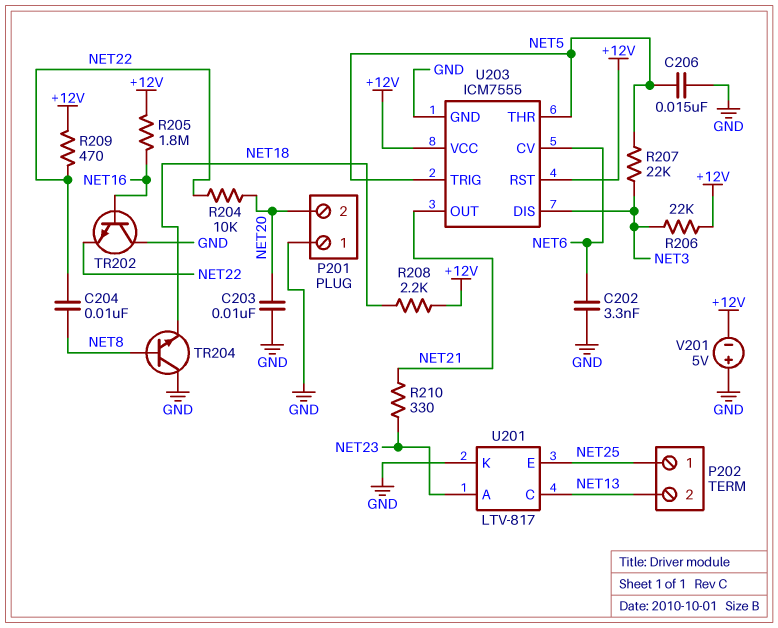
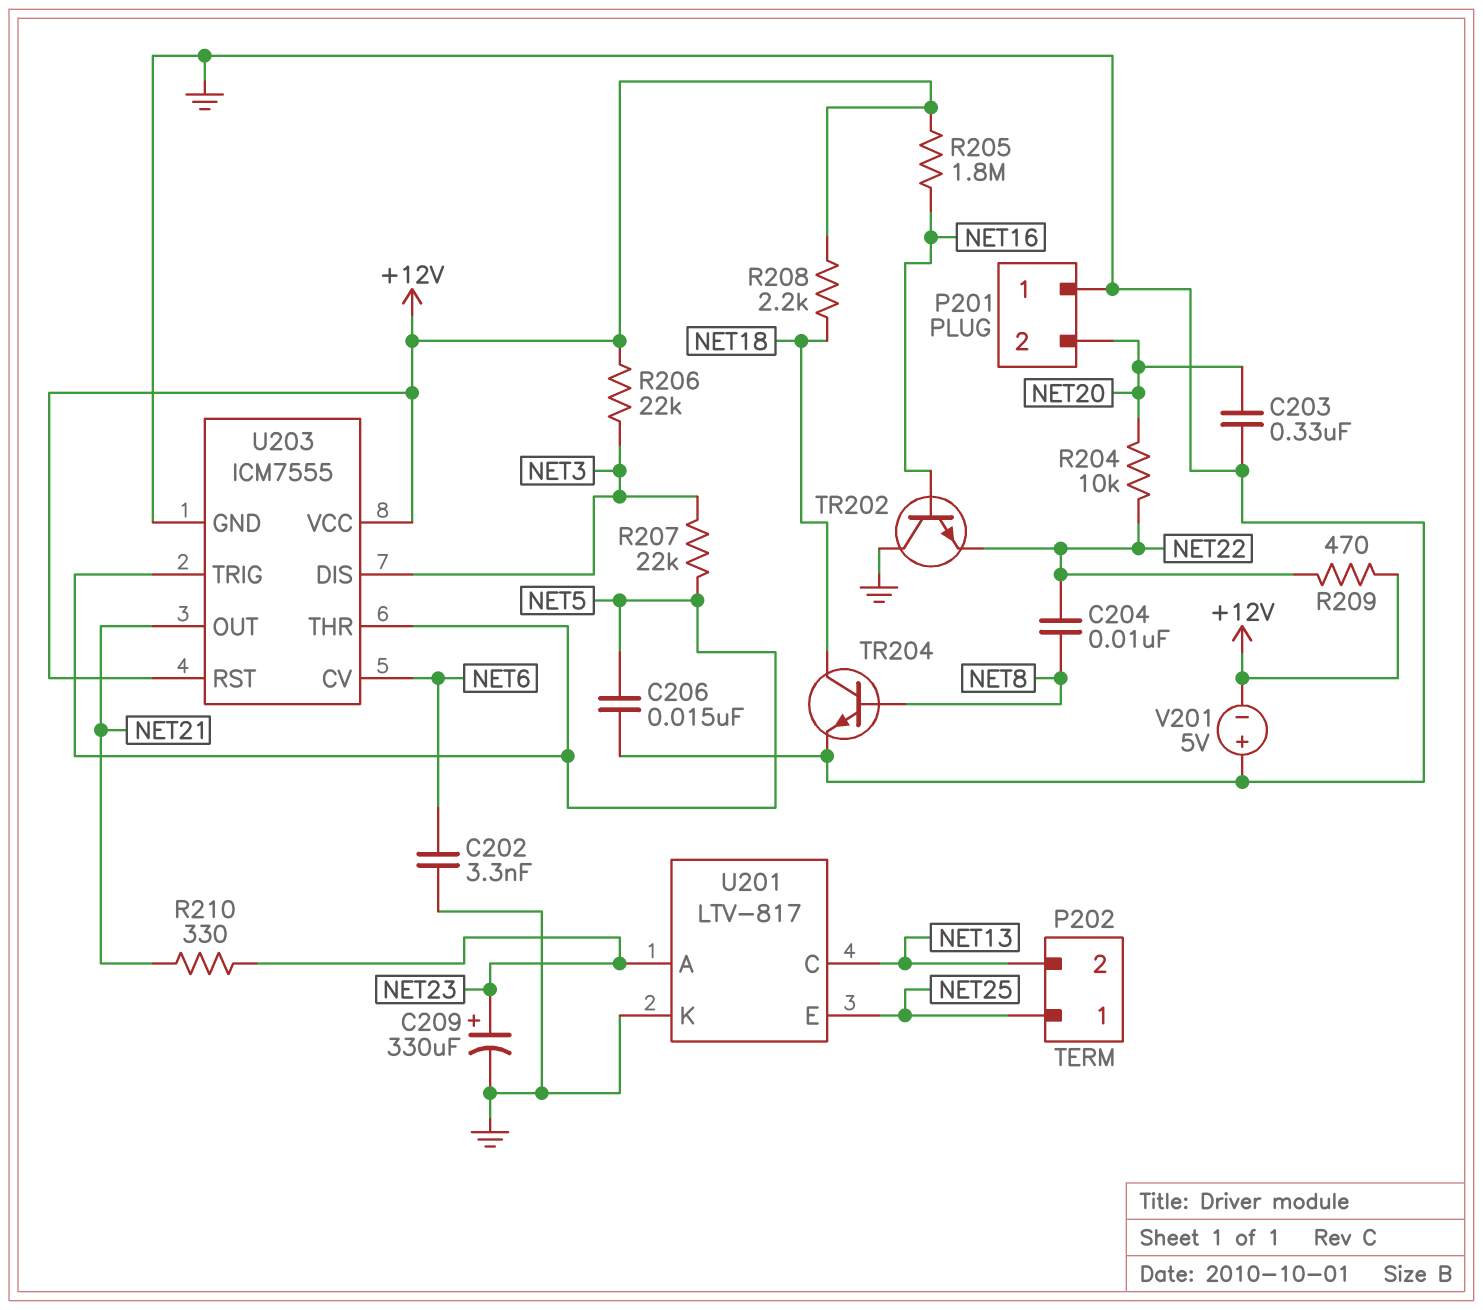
C203: 10nF (GND, NET20) -> 330nF (GND, NET20)
C209: none -> 330uF (plus NET23, minus GND)
TR204: NPN (B NET8, C GND, E NET18) -> NPN (B NET8, C NET18, E GND)

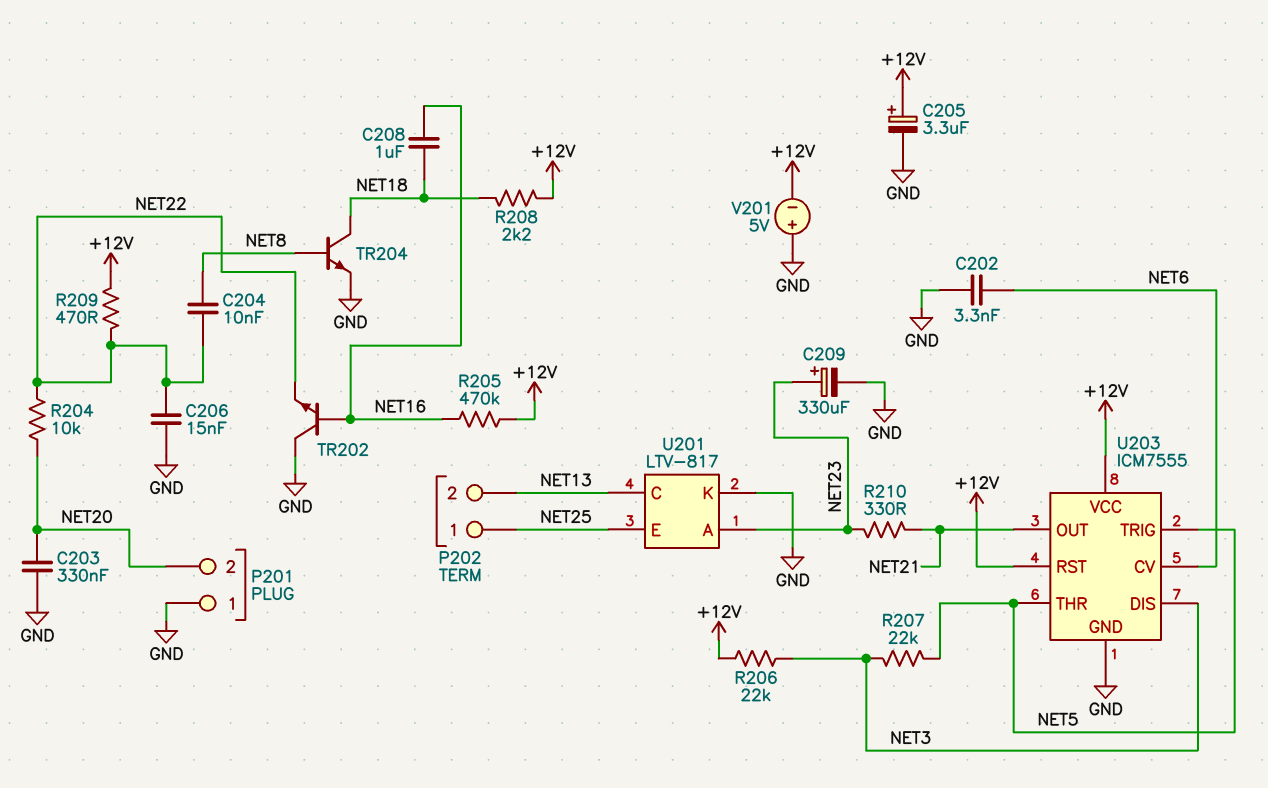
C205: none -> 3.3uF (plus +12V, minus GND)
C206: 15nF (GND, NET5) -> 15nF (GND, NET22)
C208: none -> 1uF (NET16, NET18)
R205: 1.8M (+12V, NET16) -> 470k (+12V, NET16)

